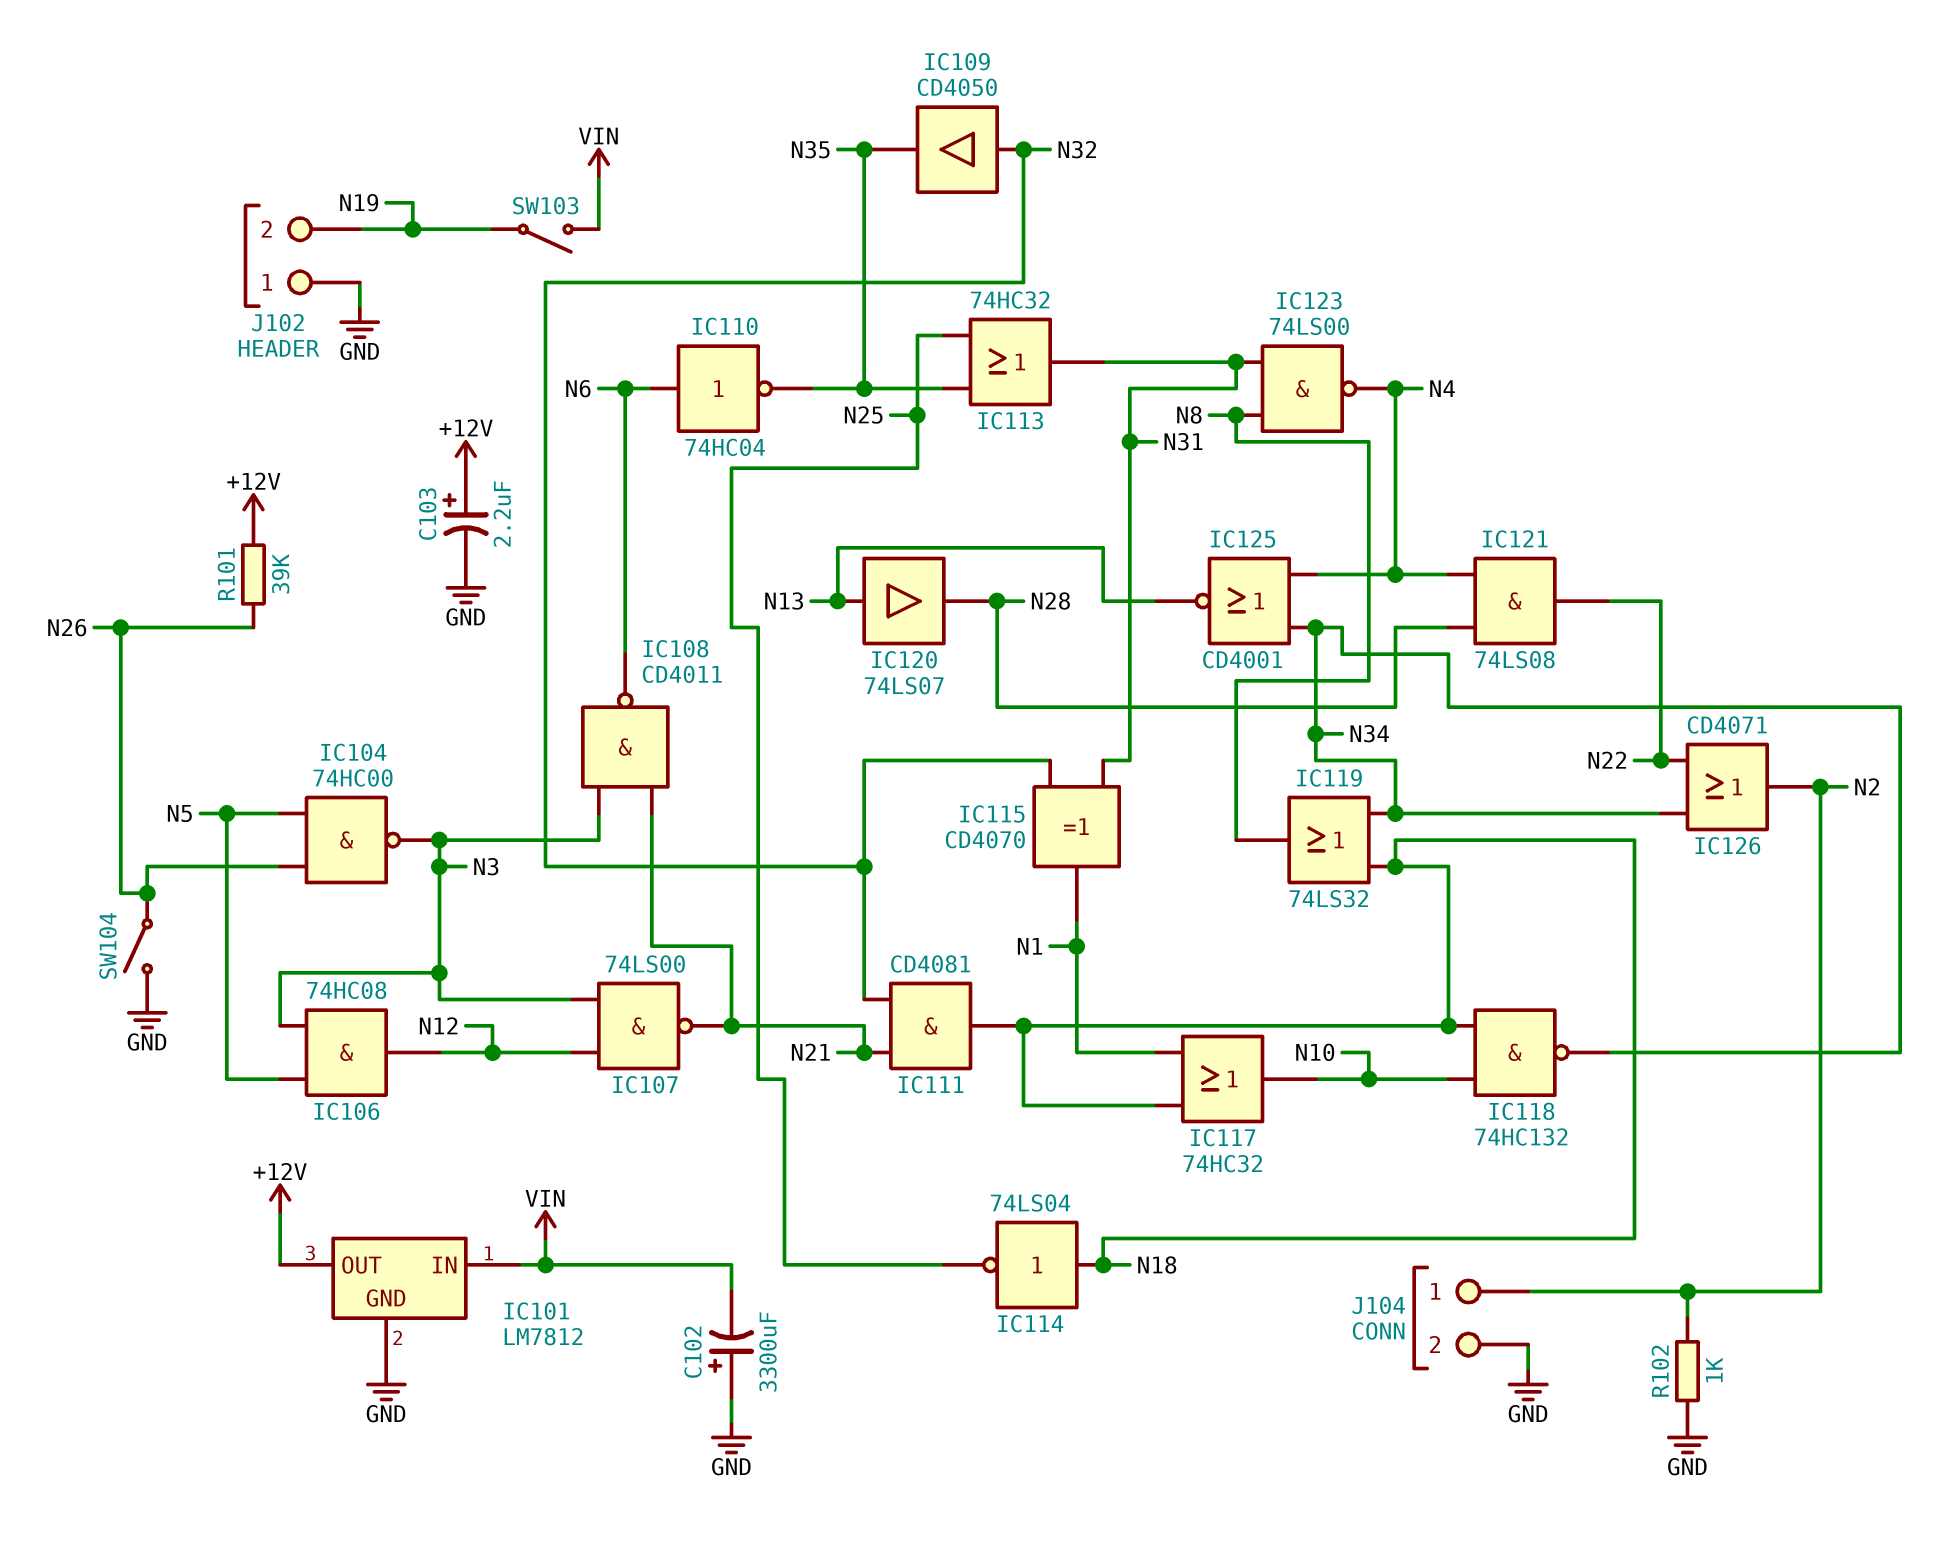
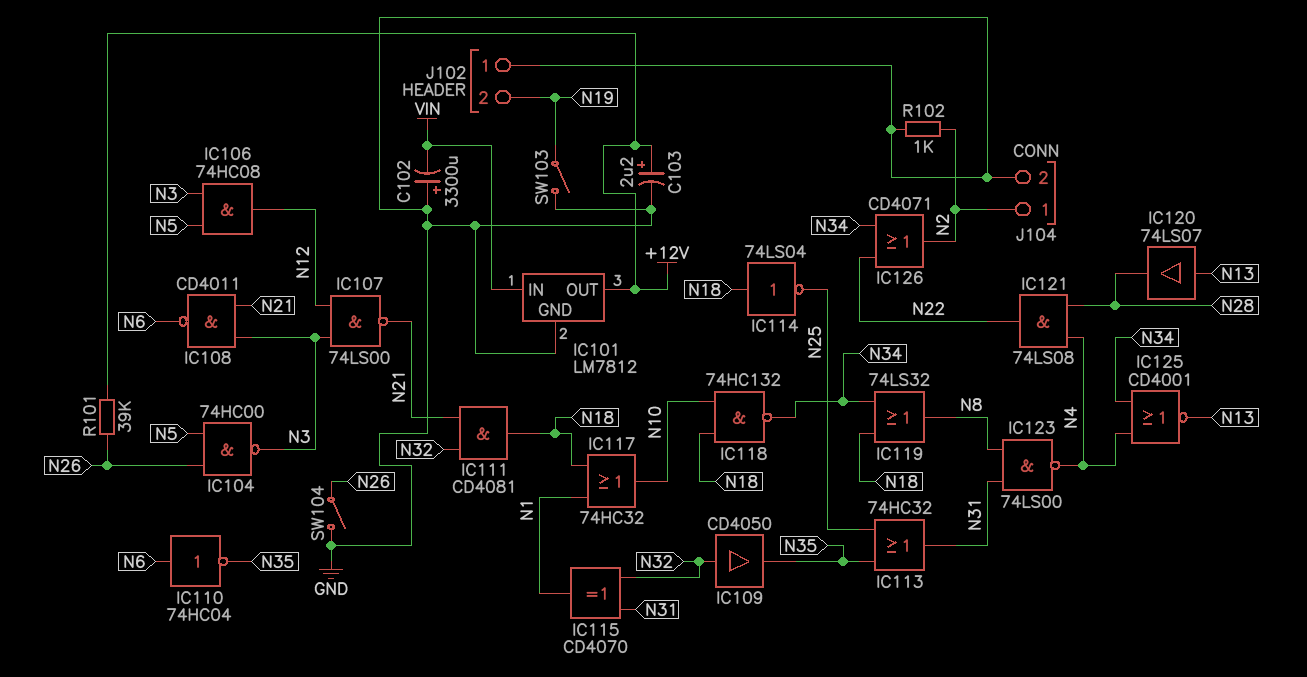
SW103: switch (N19, VIN) -> switch (GND, N19)

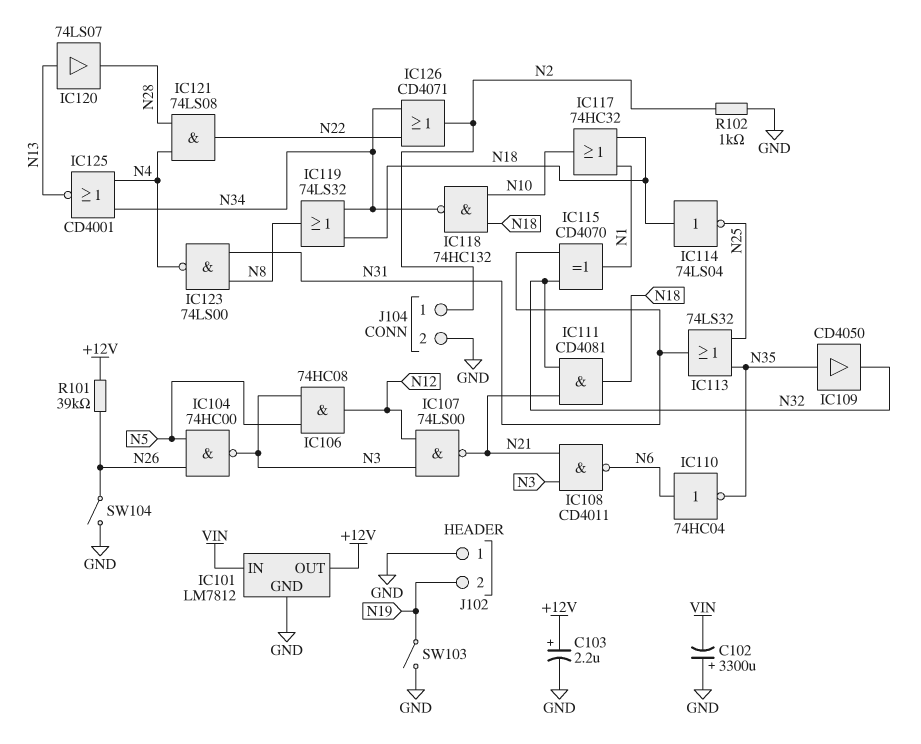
IC109: buffer CD4050 (in N32, out N35) -> buffer CD4050 (in N35, out N32)
IC113: OR 74HC32 (in N25, in N35, out N31) -> OR 74LS32 (in N25, in N35, out N31)

